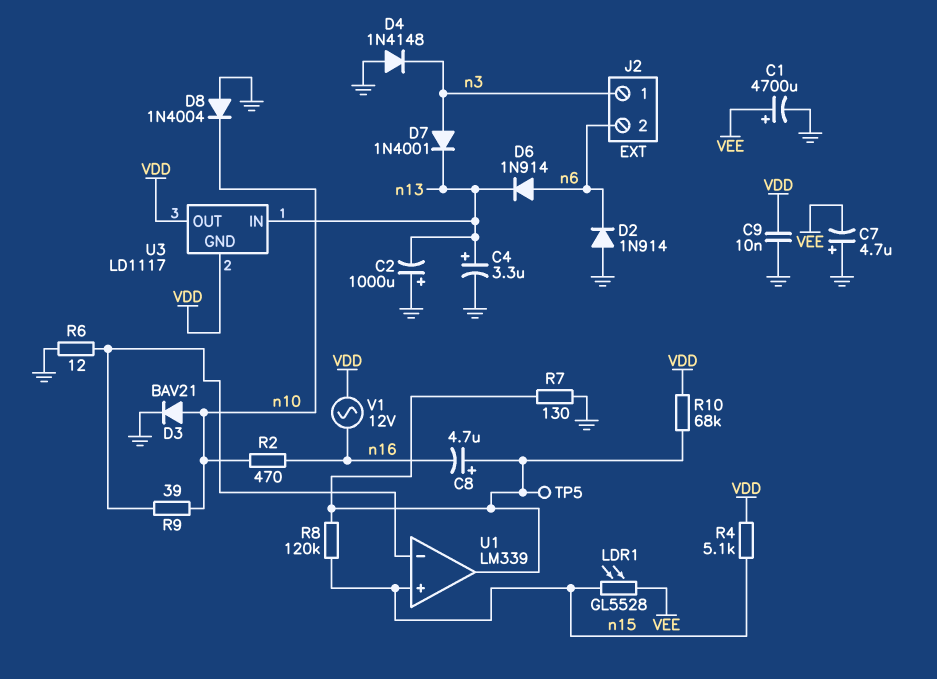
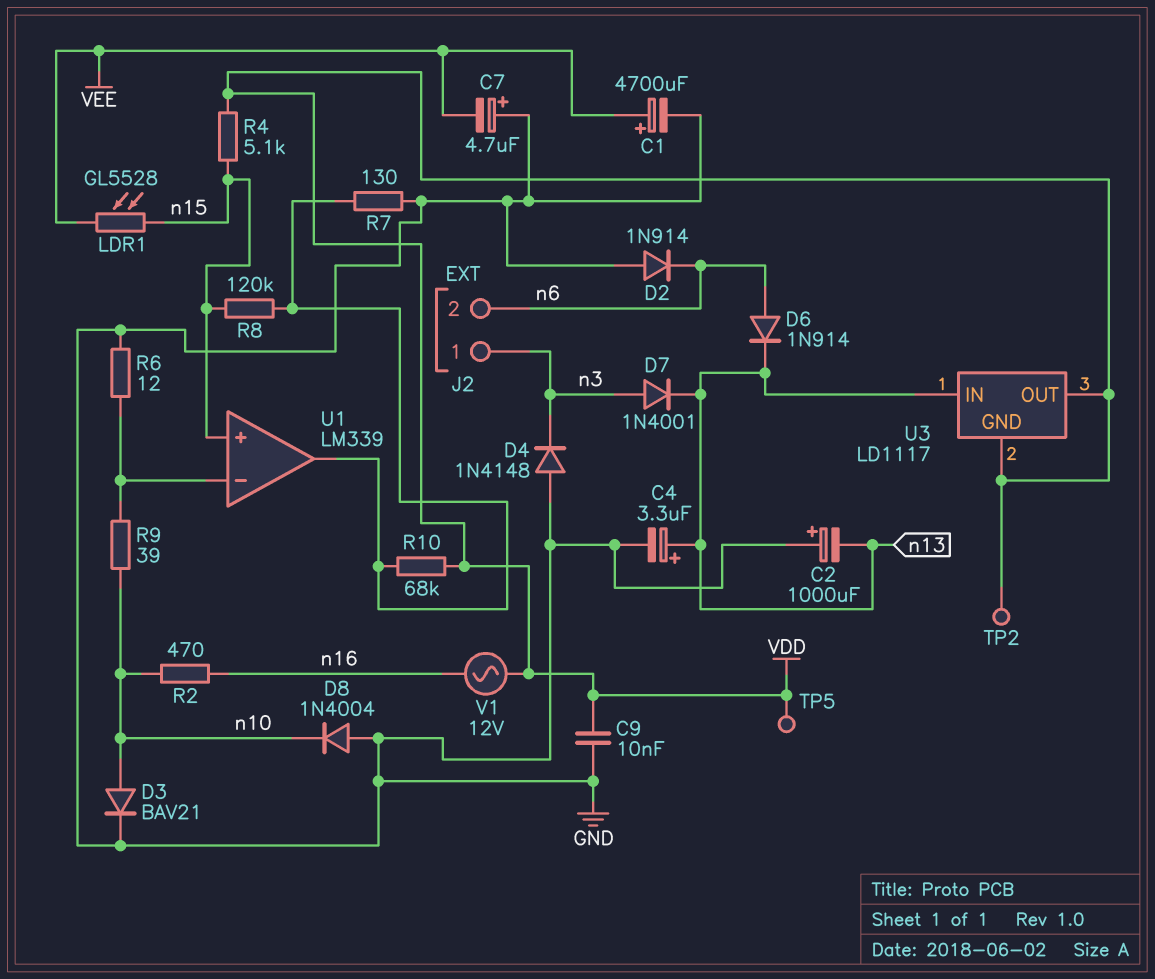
C8: 4.7uF (plus U1/out, minus n16) -> none
TP2: none -> test point (VDD)
TP5: test point (U1/out) -> test point (VDD)

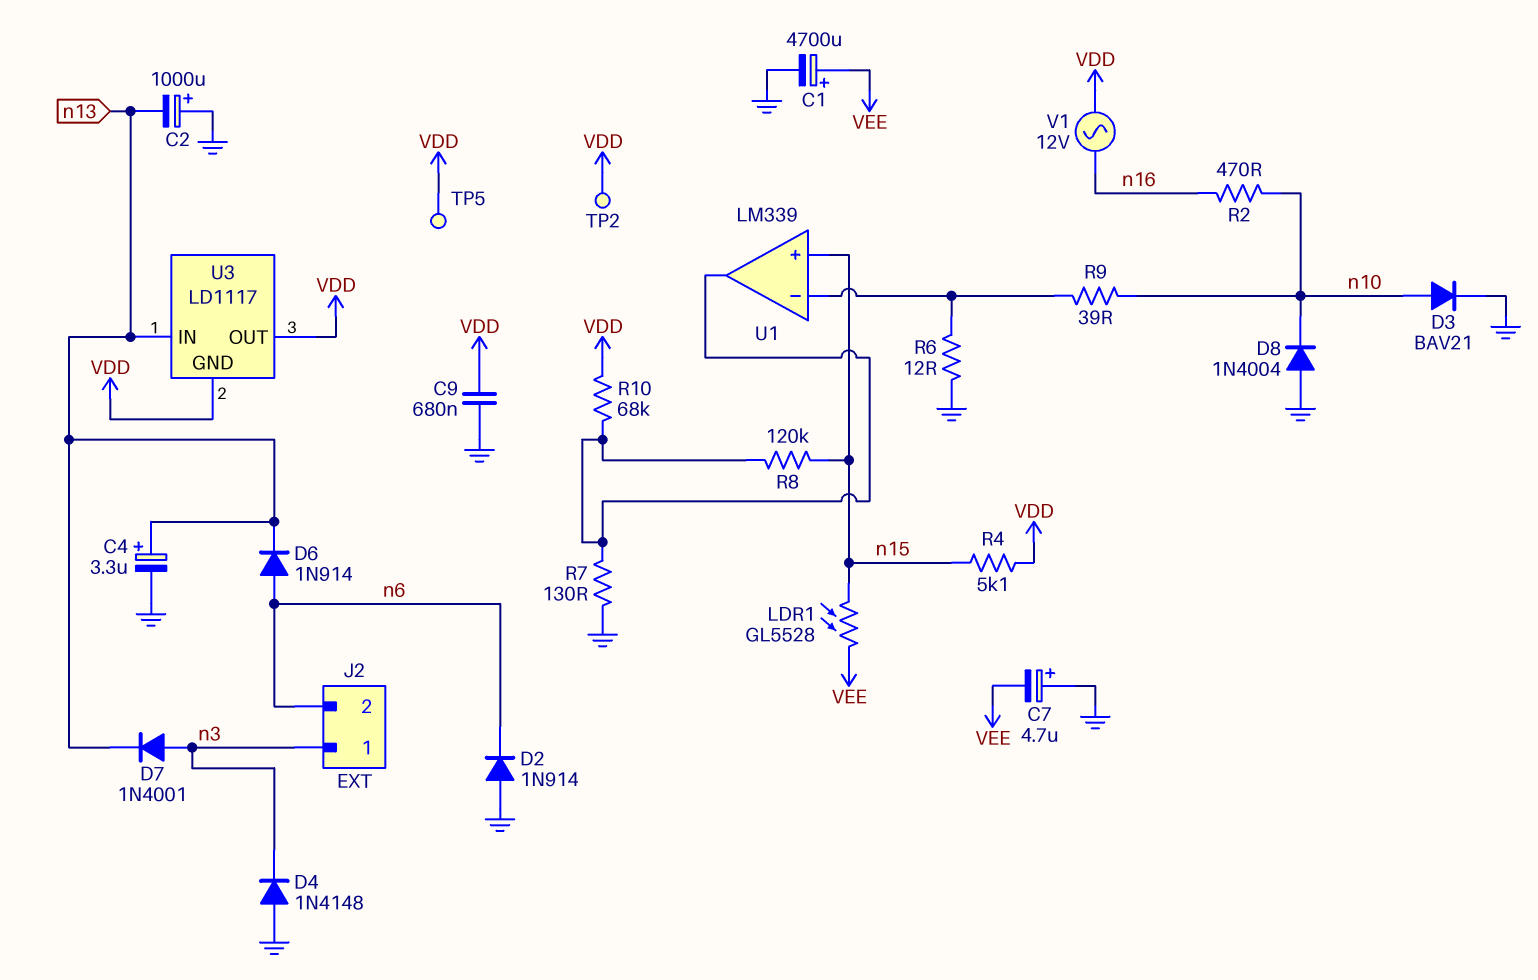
C9: 10nF (GND, VDD) -> 680nF (GND, VDD)

